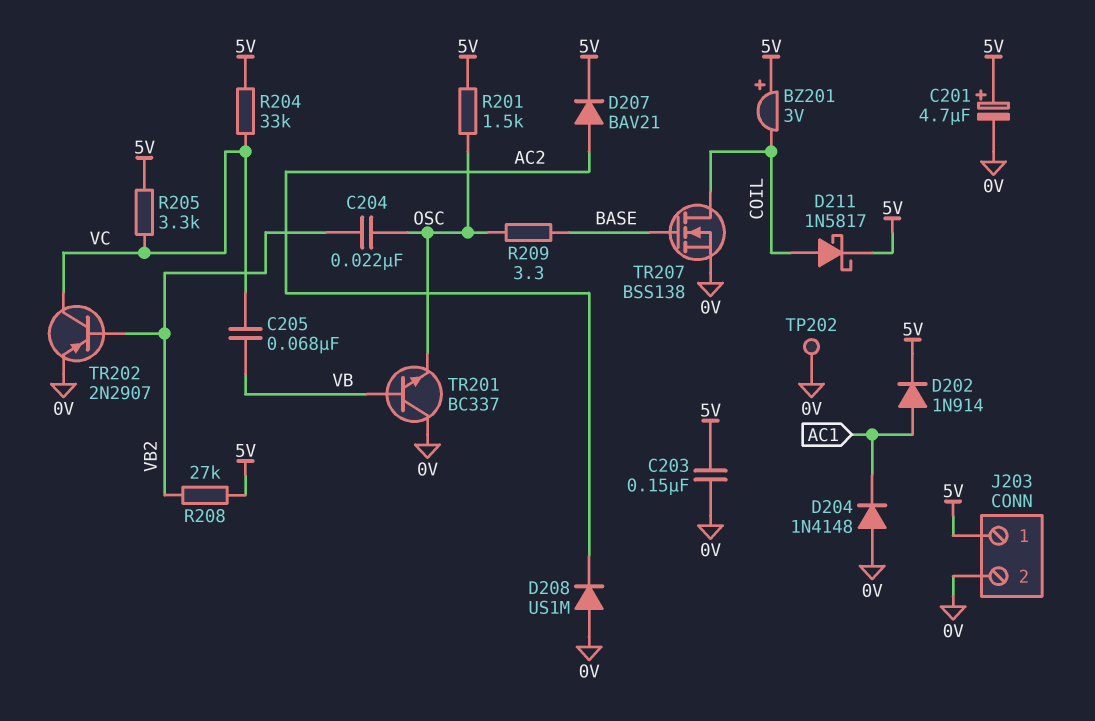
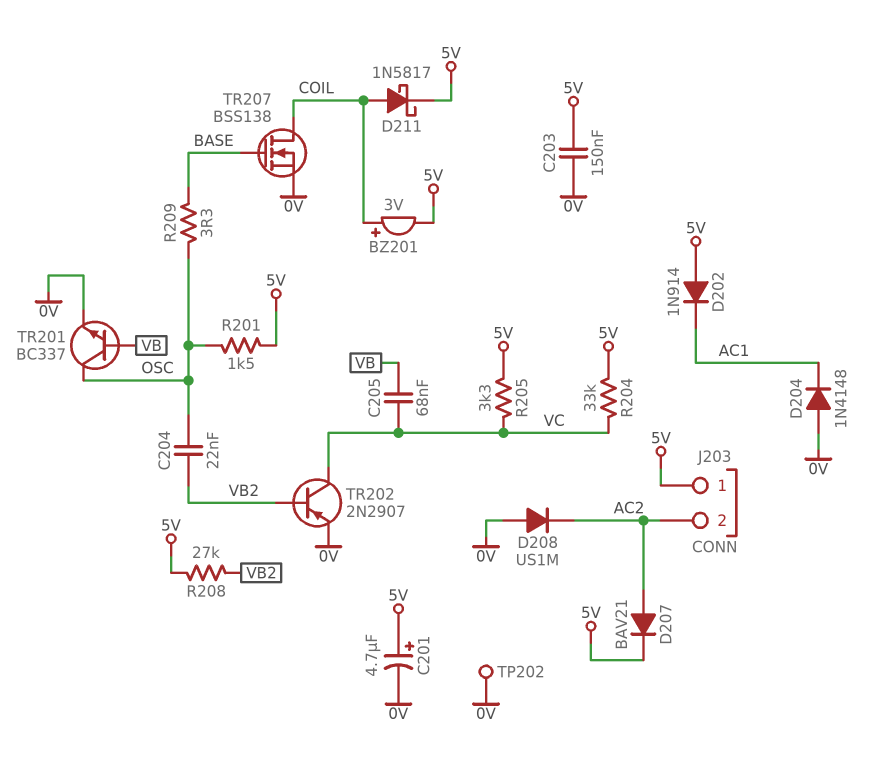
BZ201: buzzer 3V (plus 5V, minus COIL) -> buzzer 3V (plus COIL, minus 5V)
D202: diode 1N914 (A AC1, K 5V) -> diode 1N914 (A 5V, K AC1)
J203 pin 2: 0V -> AC2
TR201: NPN BC337 (B VB, C 0V, E OSC) -> NPN BC337 (B VB, C OSC, E 0V)

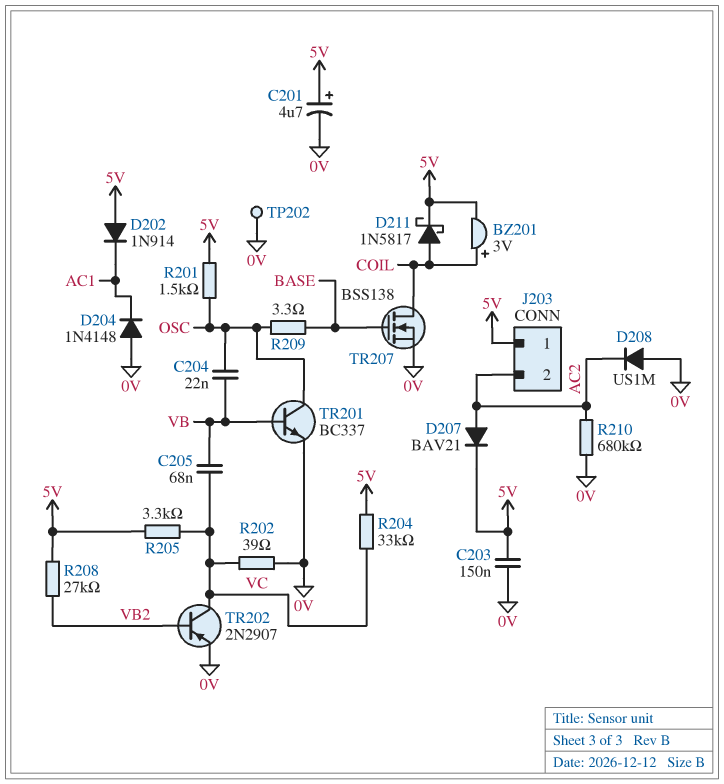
C204: 22nF (OSC, VB2) -> 22nF (OSC, VB)
R202: none -> 39 (0V, VC)
R210: none -> 680k (0V, AC2)

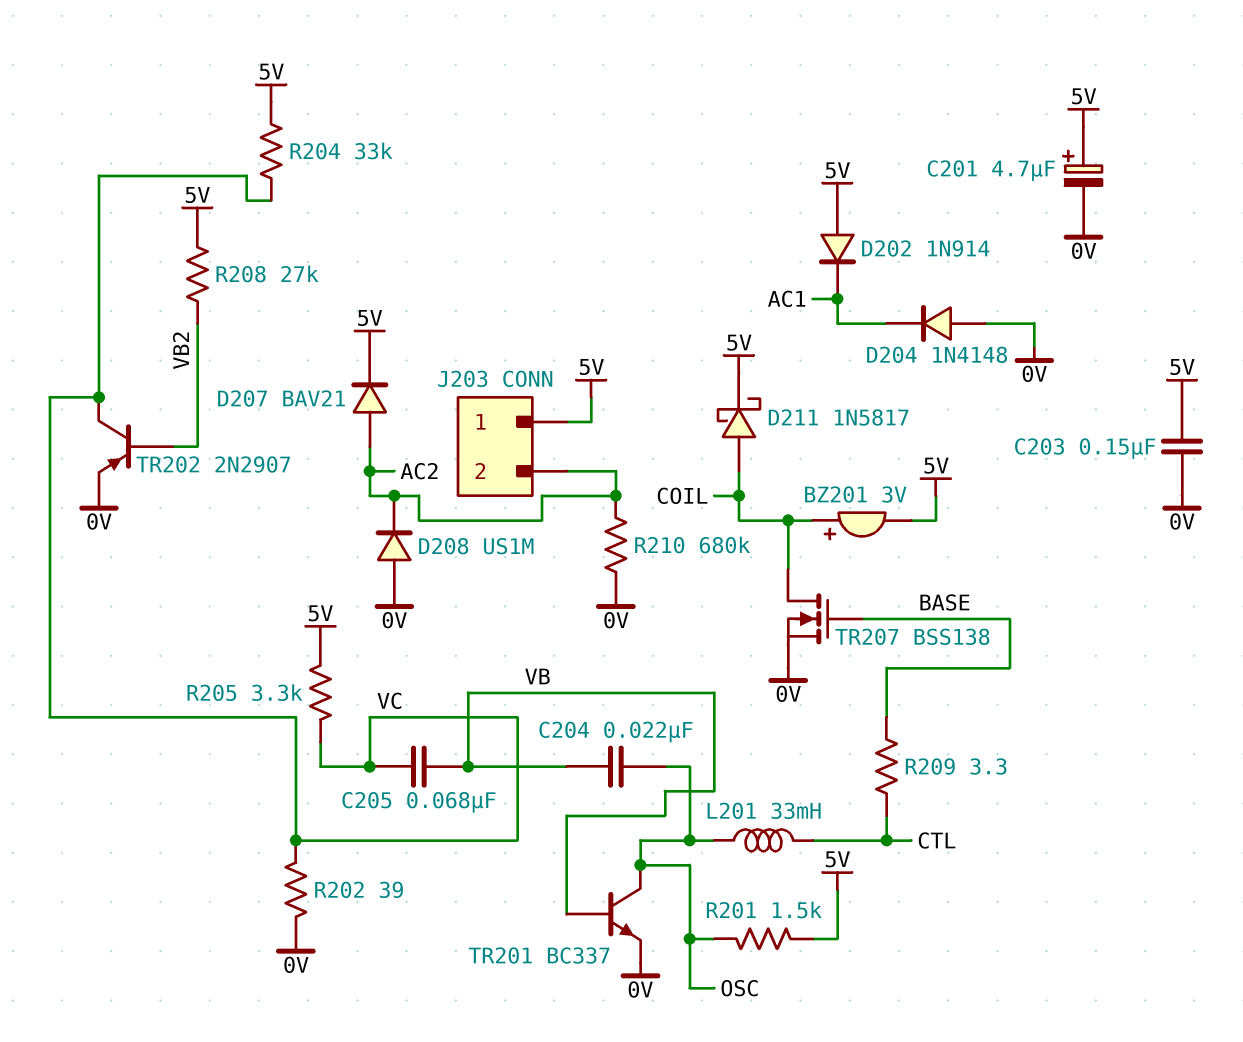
L201: none -> 33mH (CTL, OSC)
R209: 3.3 (BASE, OSC) -> 3.3 (BASE, CTL)
TP202: test point (0V) -> none

